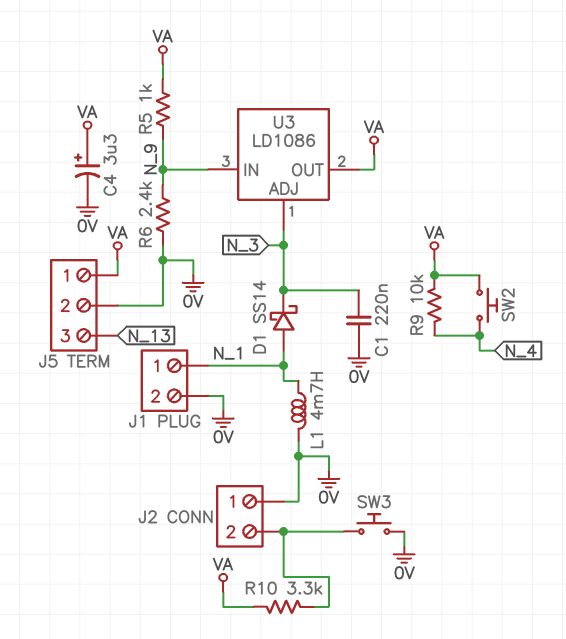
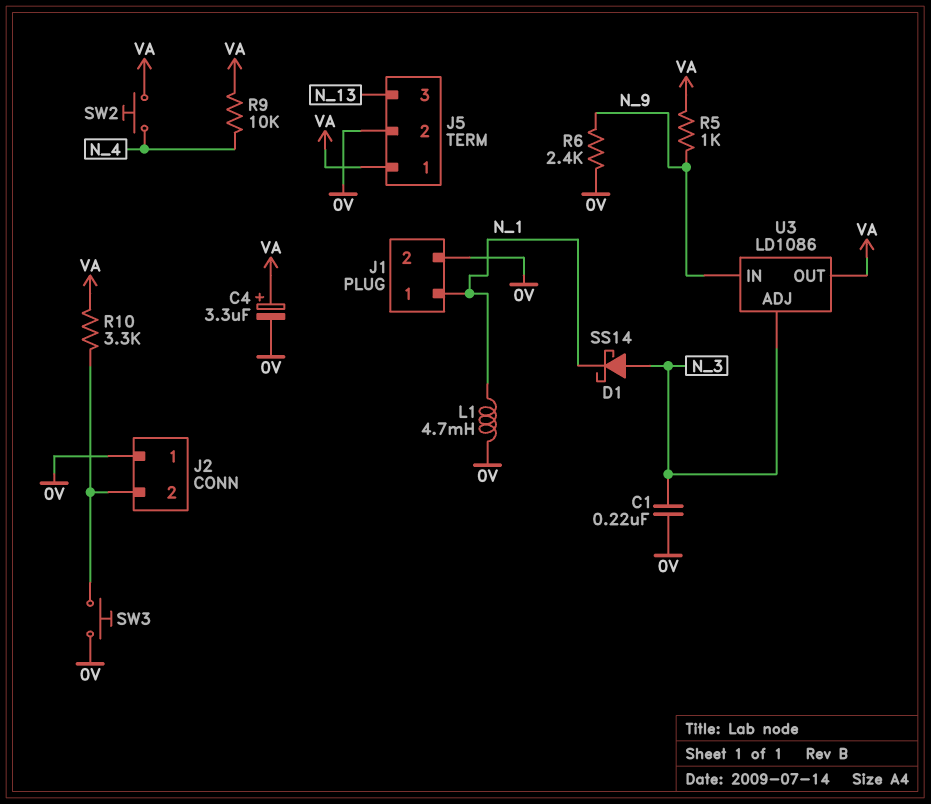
D1: schottky SS14 (A N_1, K N_3) -> schottky SS14 (A N_3, K N_1)

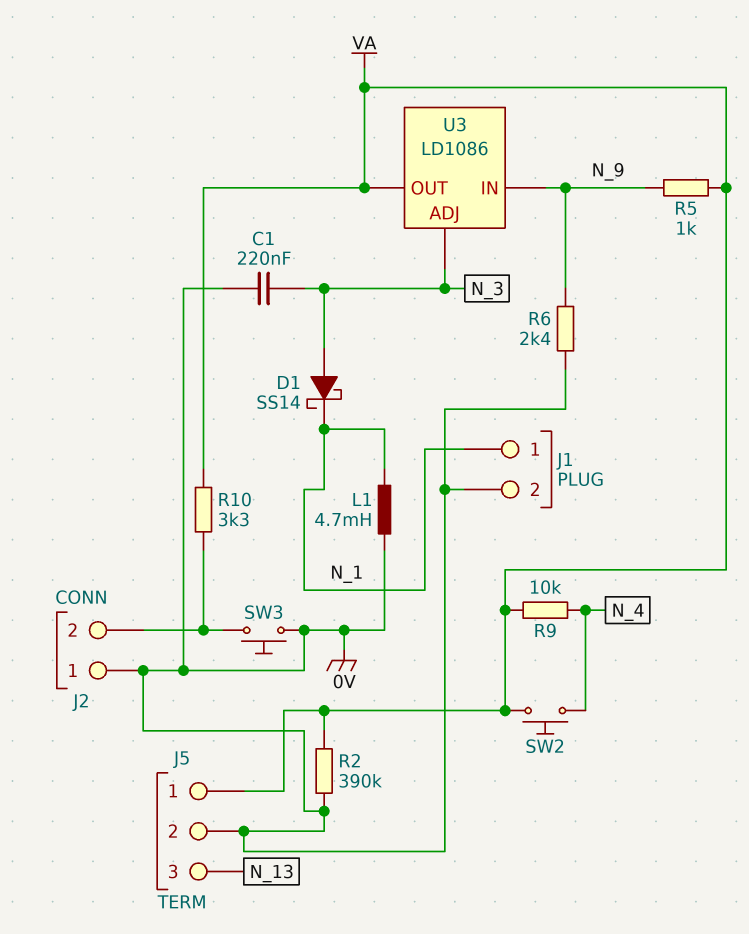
C4: 3.3uF (plus VA, minus 0V) -> none
R2: none -> 390k (0V, VA)

